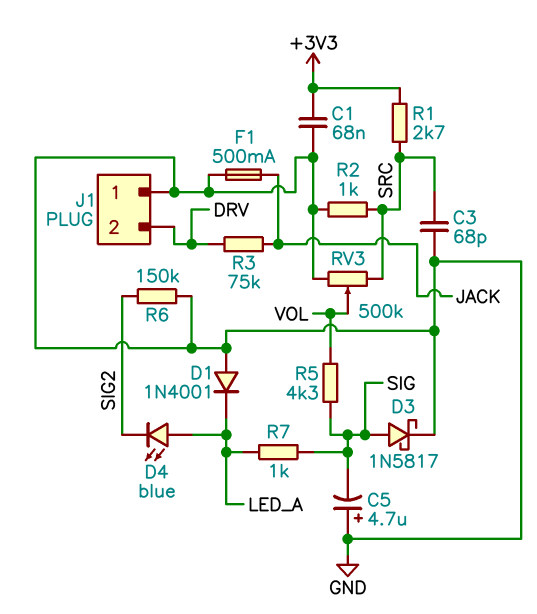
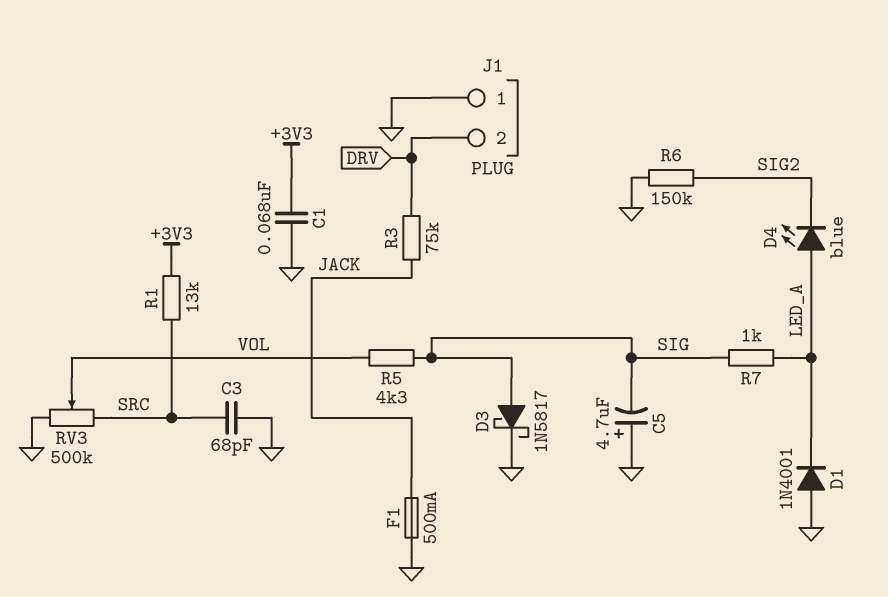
R1: 2.7k (+3V3, SRC) -> 13k (+3V3, SRC)
R2: 1k (GND, SRC) -> none

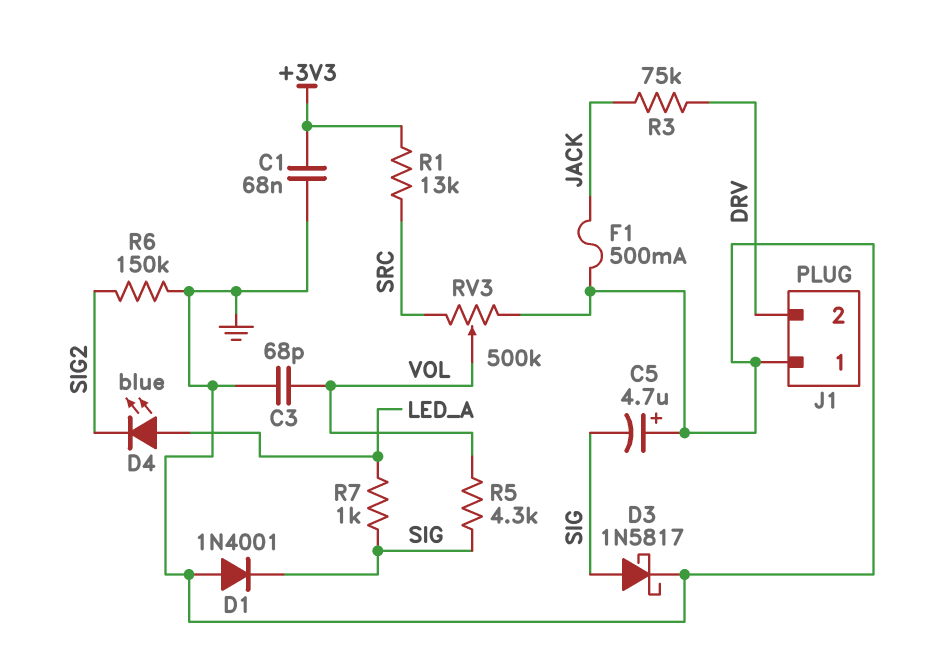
C3: 68pF (GND, SRC) -> 68pF (GND, VOL)
D1: diode 1N4001 (A GND, K LED_A) -> diode 1N4001 (A GND, K SIG)

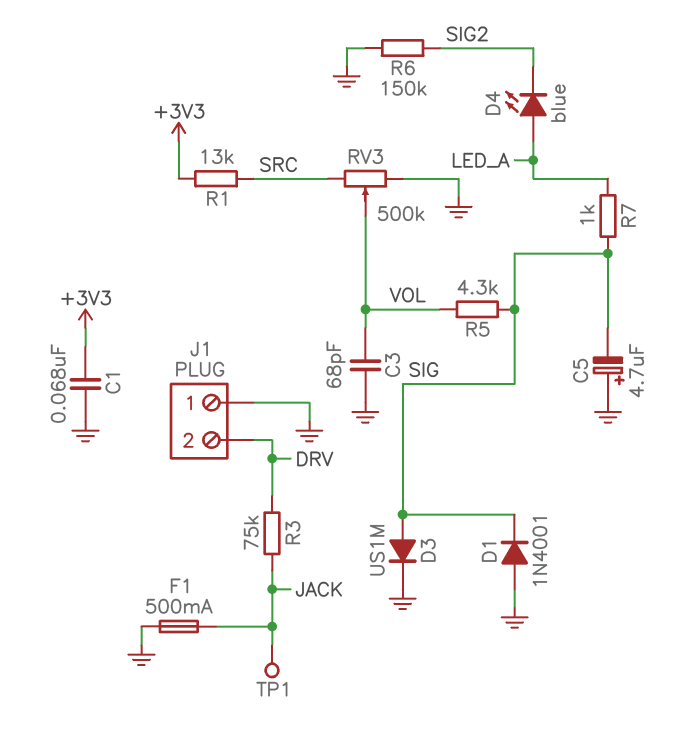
D3: schottky 1N5817 (A SIG, K GND) -> diode US1M (A SIG, K GND)
TP1: none -> test point (JACK)

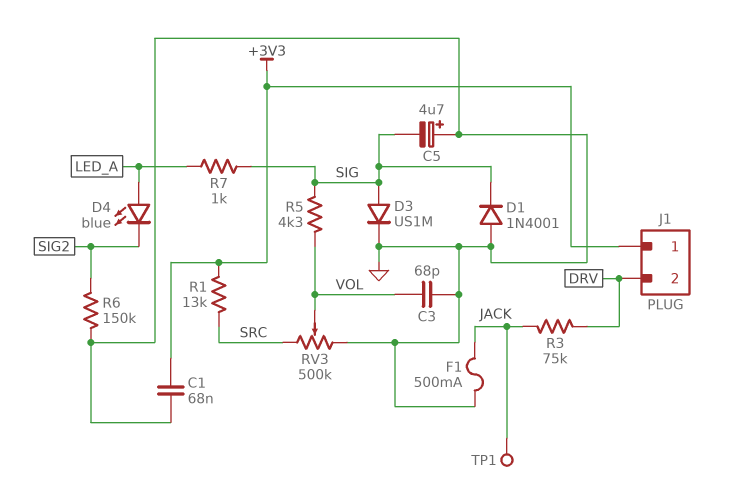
J1 pin 1: GND -> +3V3

